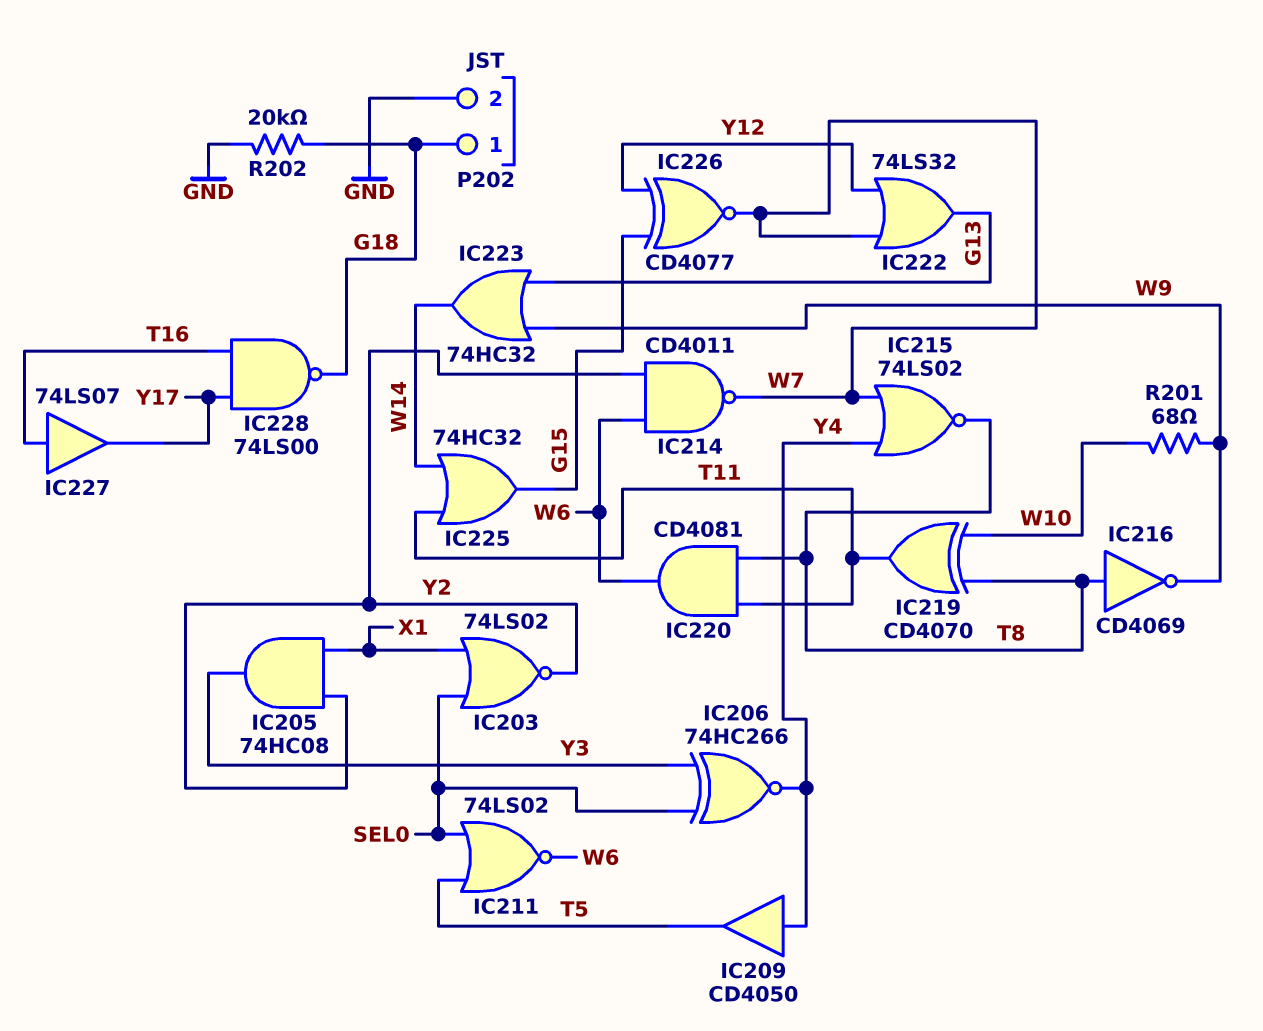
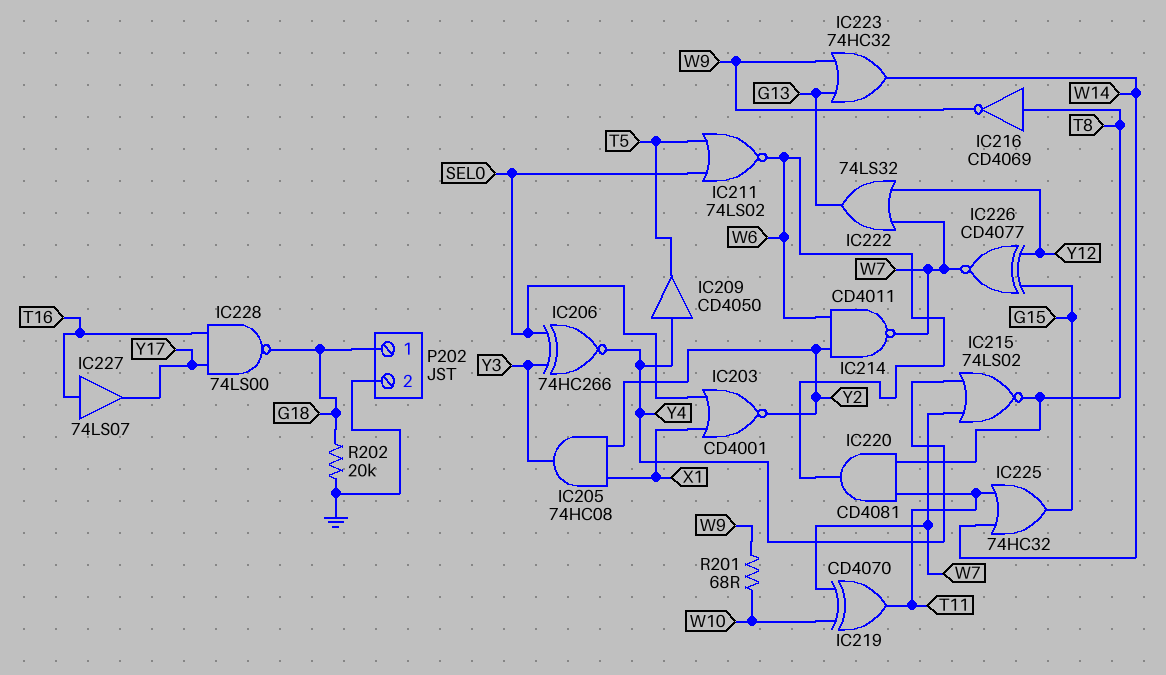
IC203: NOR 74LS02 (in SEL0, in X1, out Y2) -> NOR CD4001 (in SEL0, in X1, out Y2)
IC219: XOR CD4070 (in T8, in W10, out T11) -> XOR CD4070 (in W7, in W10, out T11)

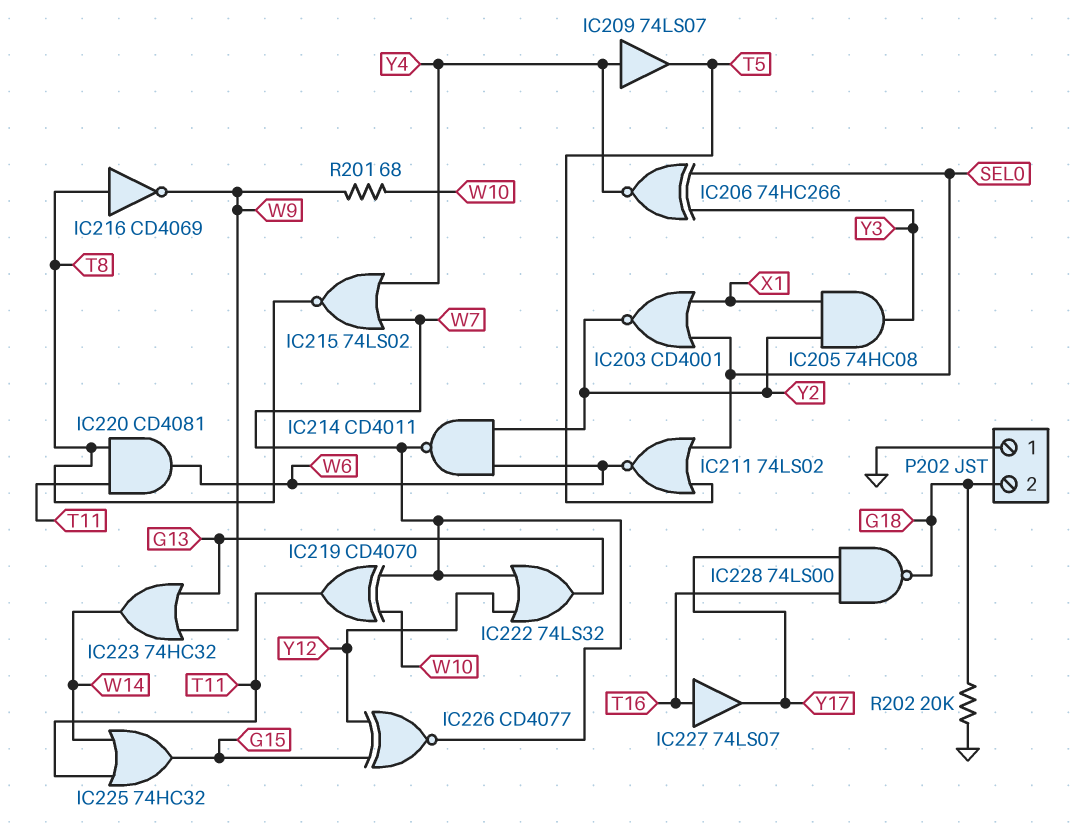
IC209: buffer CD4050 (in Y4, out T5) -> buffer 74LS07 (in Y4, out T5)
P202 pin 1: G18 -> GND
P202 pin 2: GND -> G18

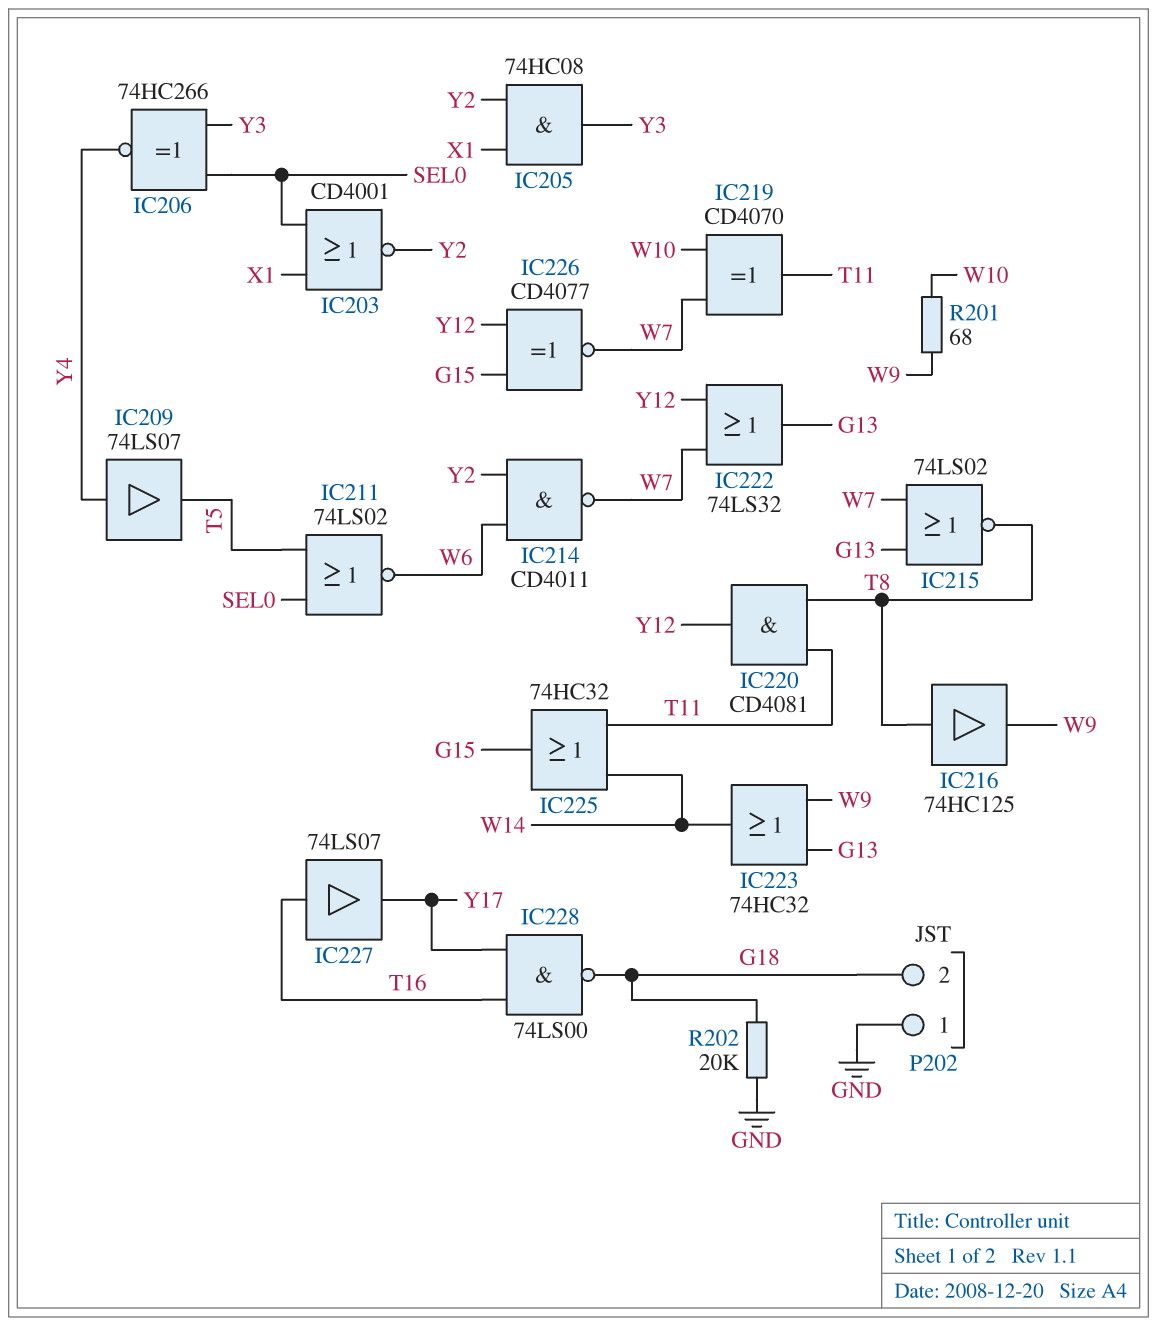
IC215: NOR 74LS02 (in W7, in Y4, out T8) -> NOR 74LS02 (in G13, in W7, out T8)
IC216: NOT CD4069 (in T8, out W9) -> buffer 74HC125 (in T8, out W9)
IC220: AND CD4081 (in T8, in T11, out W6) -> AND CD4081 (in T8, in T11, out Y12)

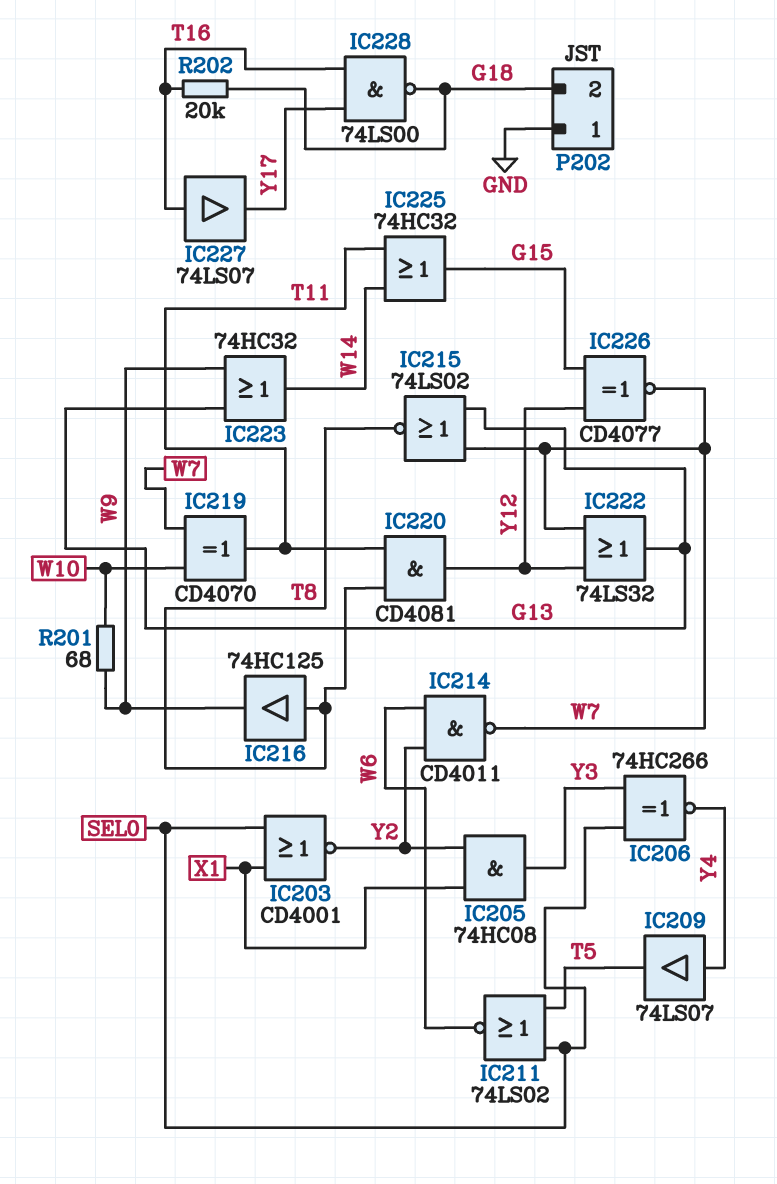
R202: 20k (G18, GND) -> 20k (G18, T16)

